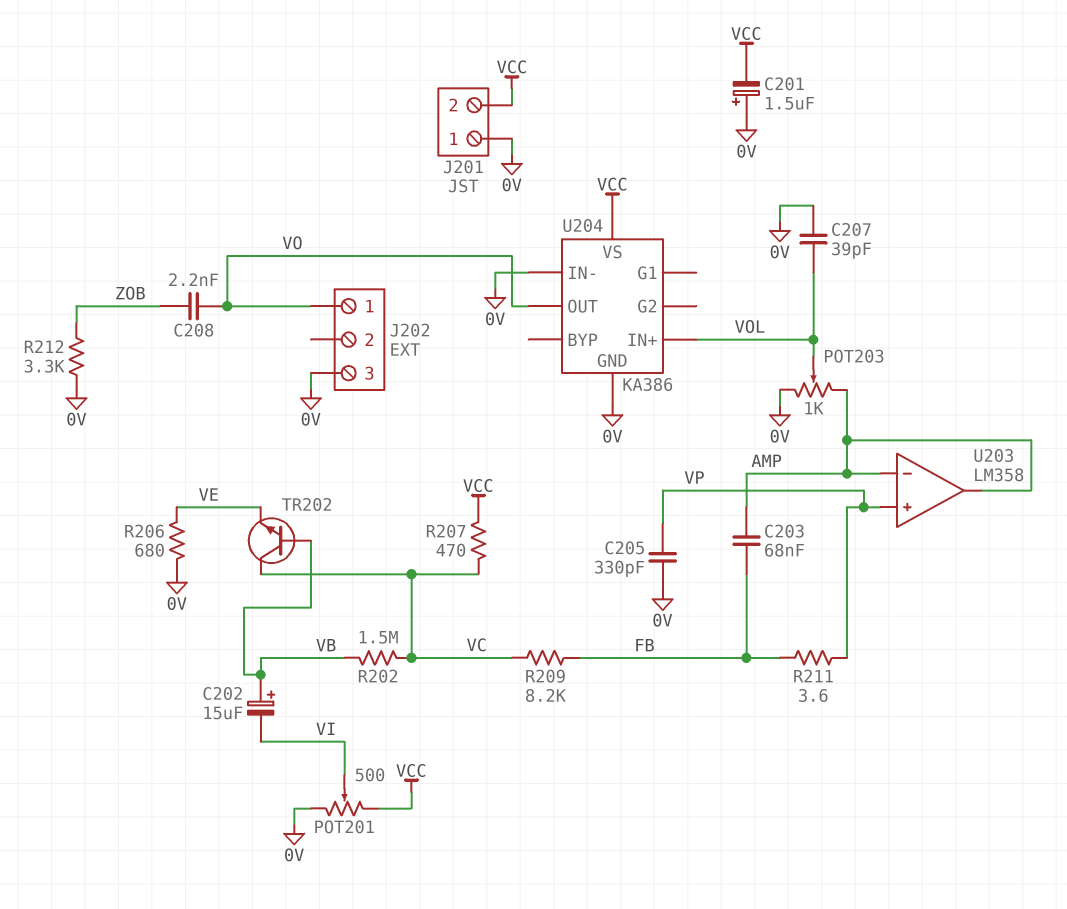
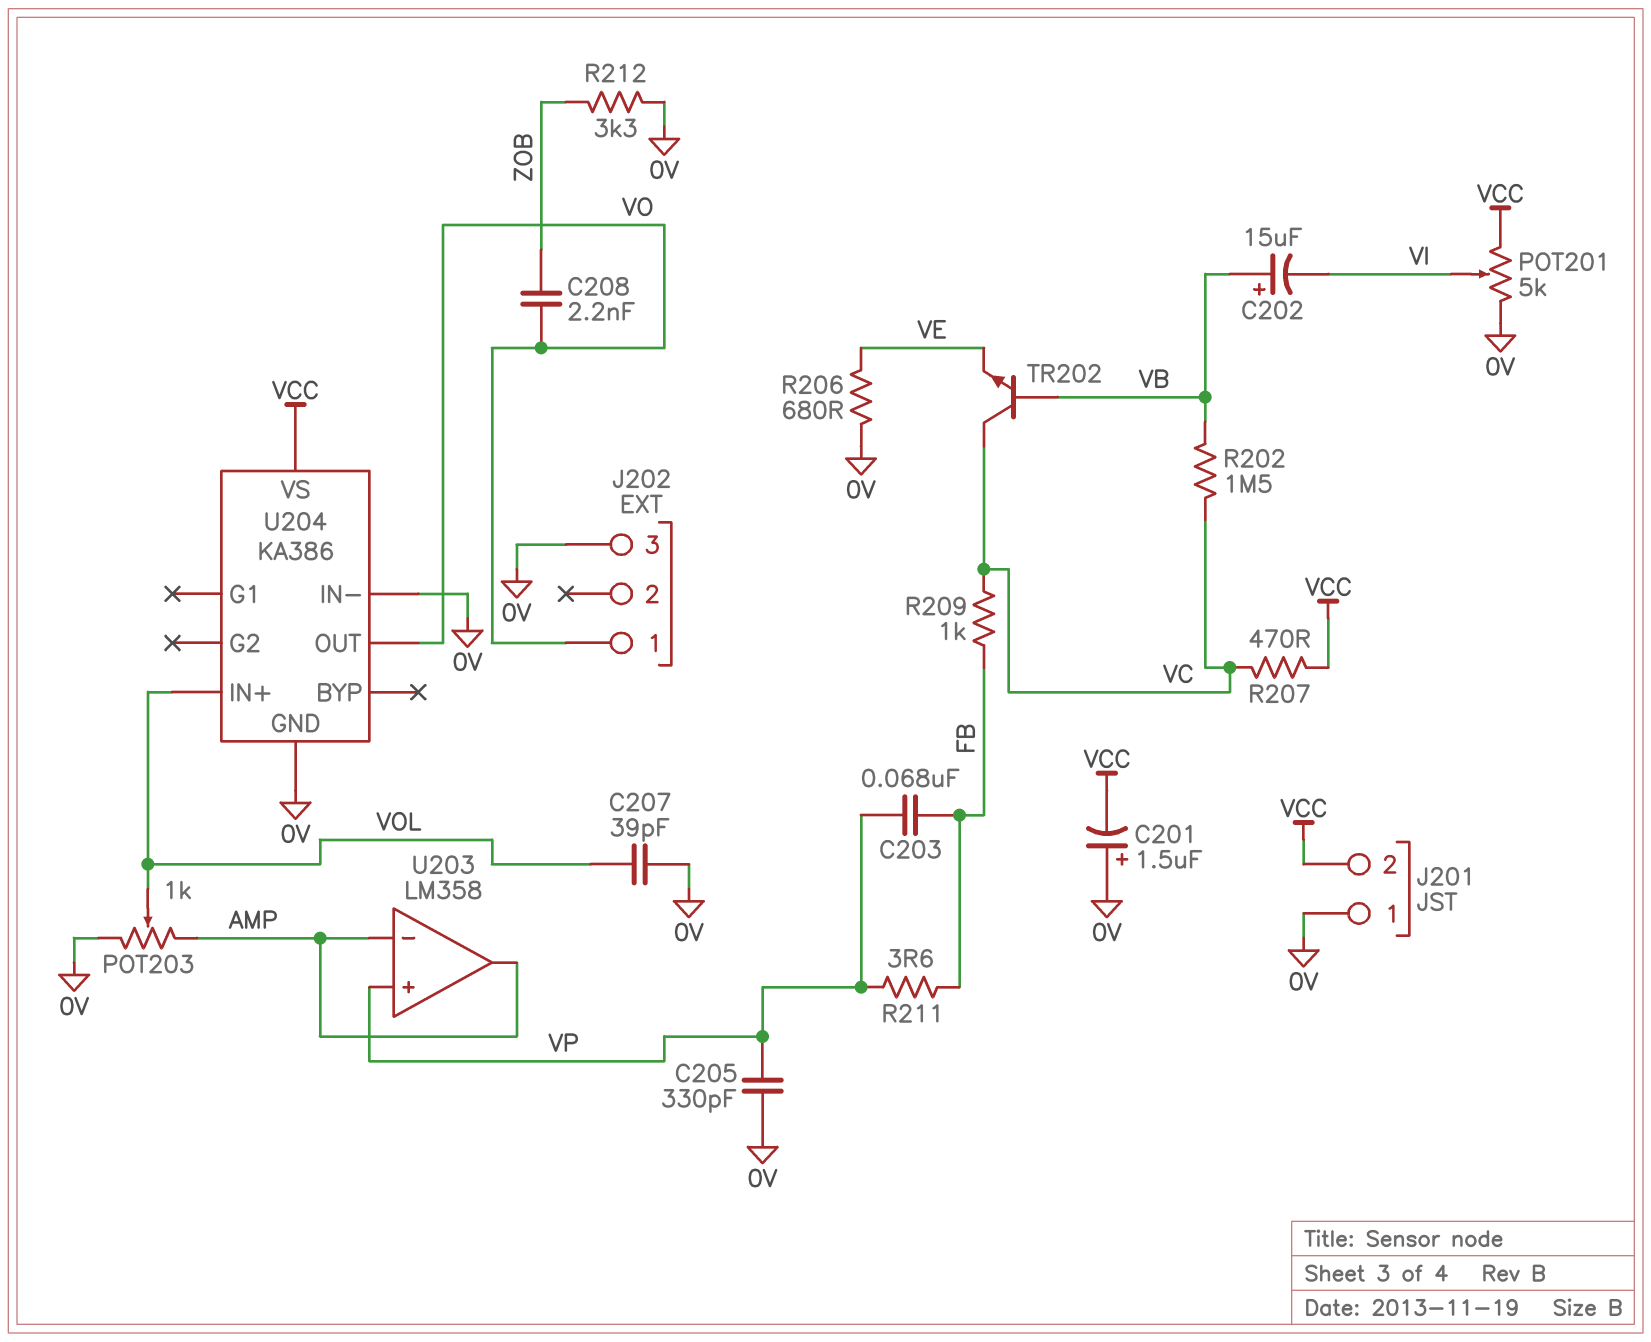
C203: 68nF (AMP, FB) -> 68nF (FB, VP)
POT201: 500 (0V, VCC, wiper VI) -> 5k (0V, VCC, wiper VI)
R209: 8.2k (FB, VC) -> 1k (FB, VC)

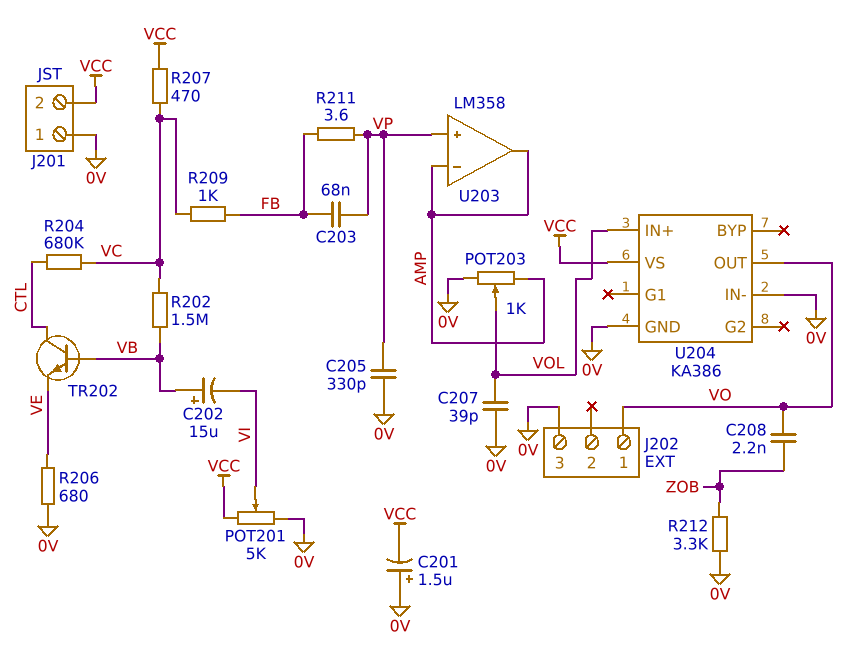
R204: none -> 680k (CTL, VC)
TR202: NPN (B VB, C VC, E VE) -> NPN (B VB, C CTL, E VE)

